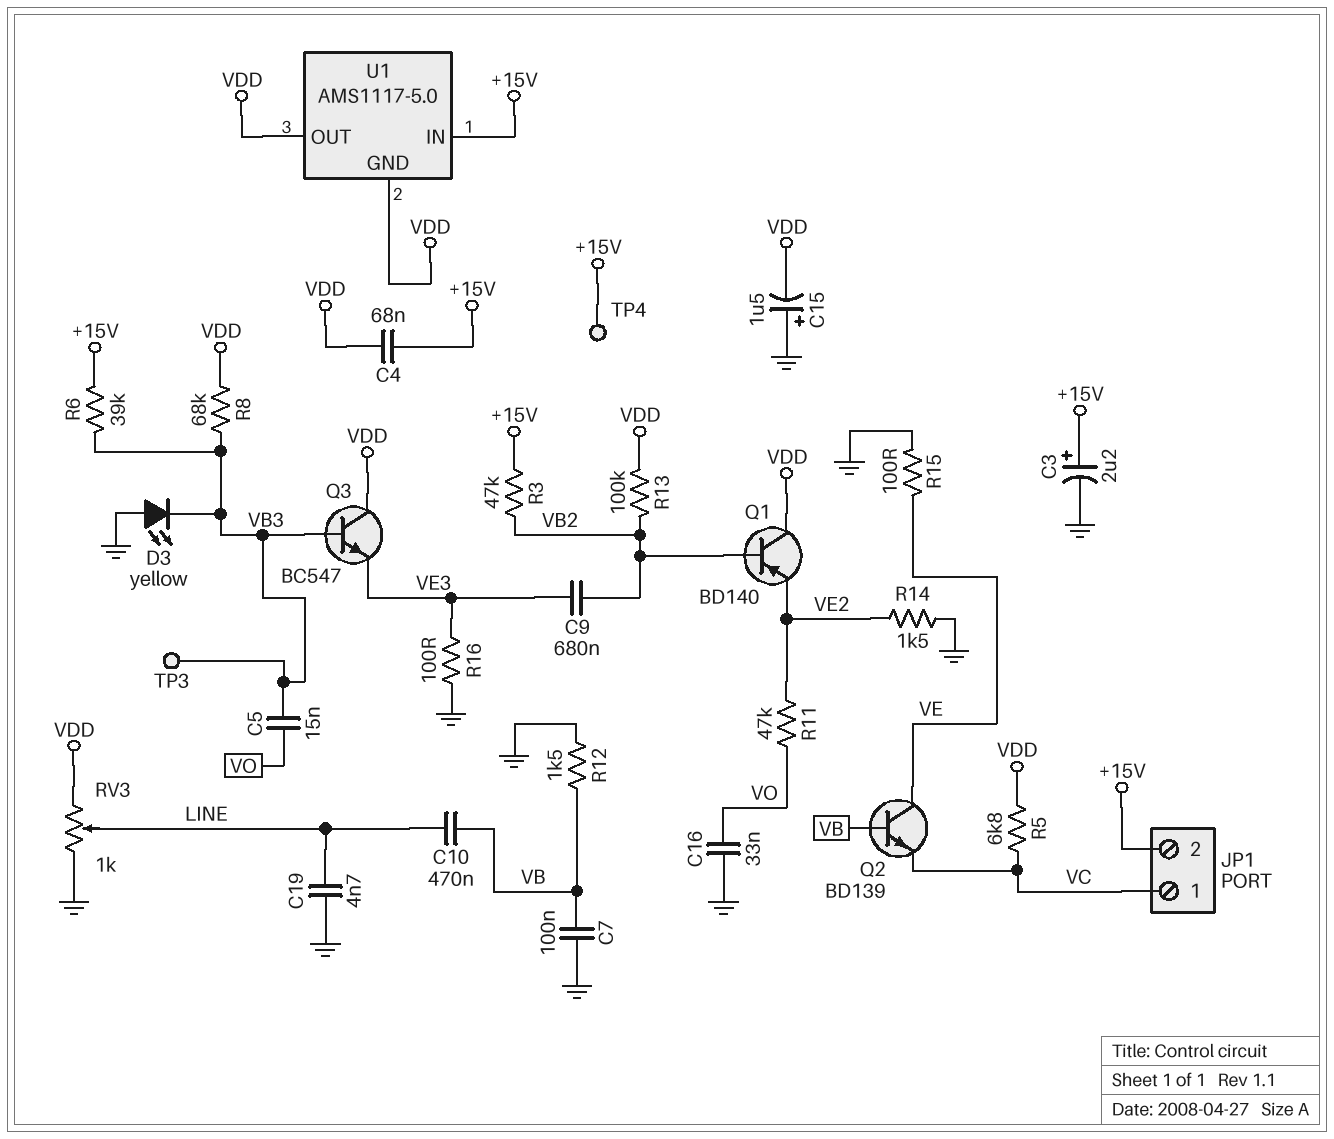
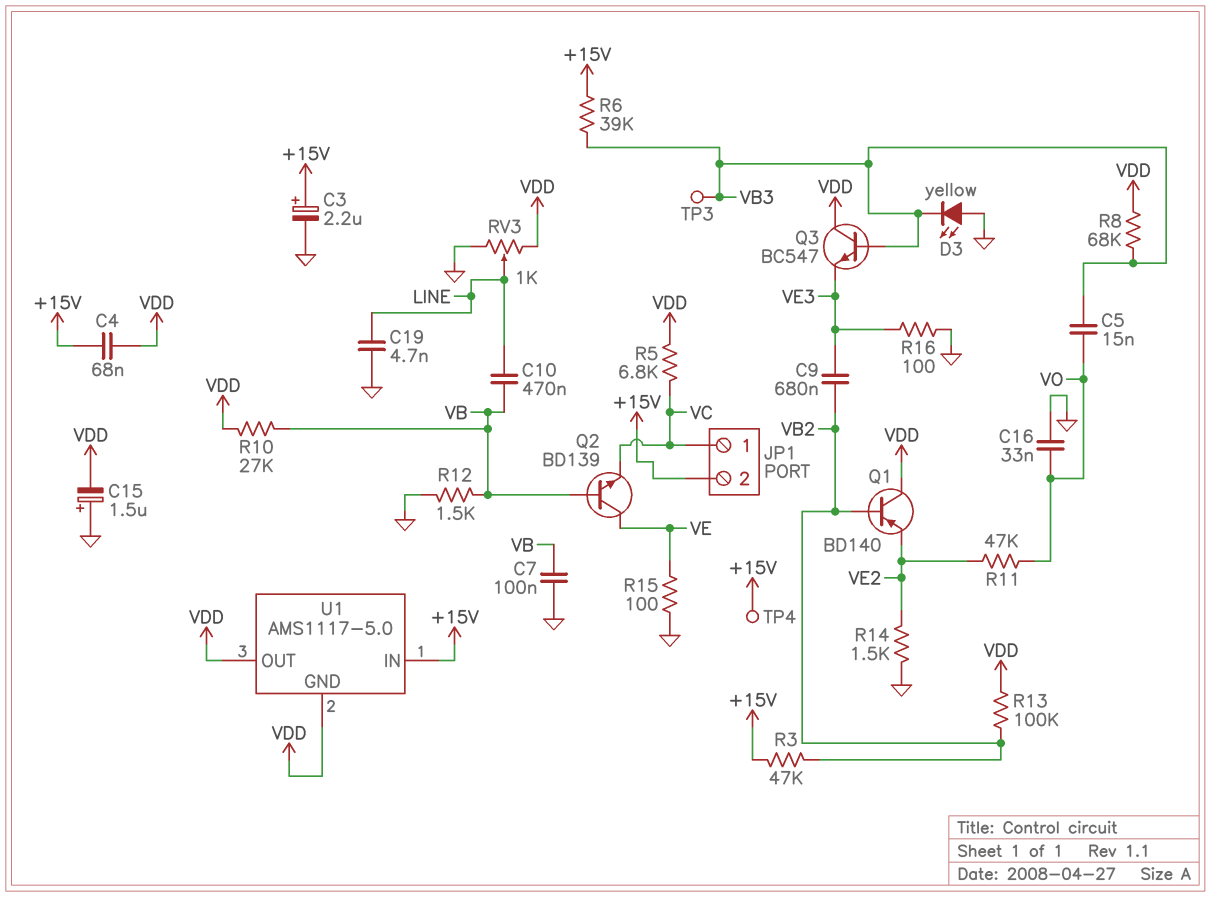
R10: none -> 27k (VB, VDD)

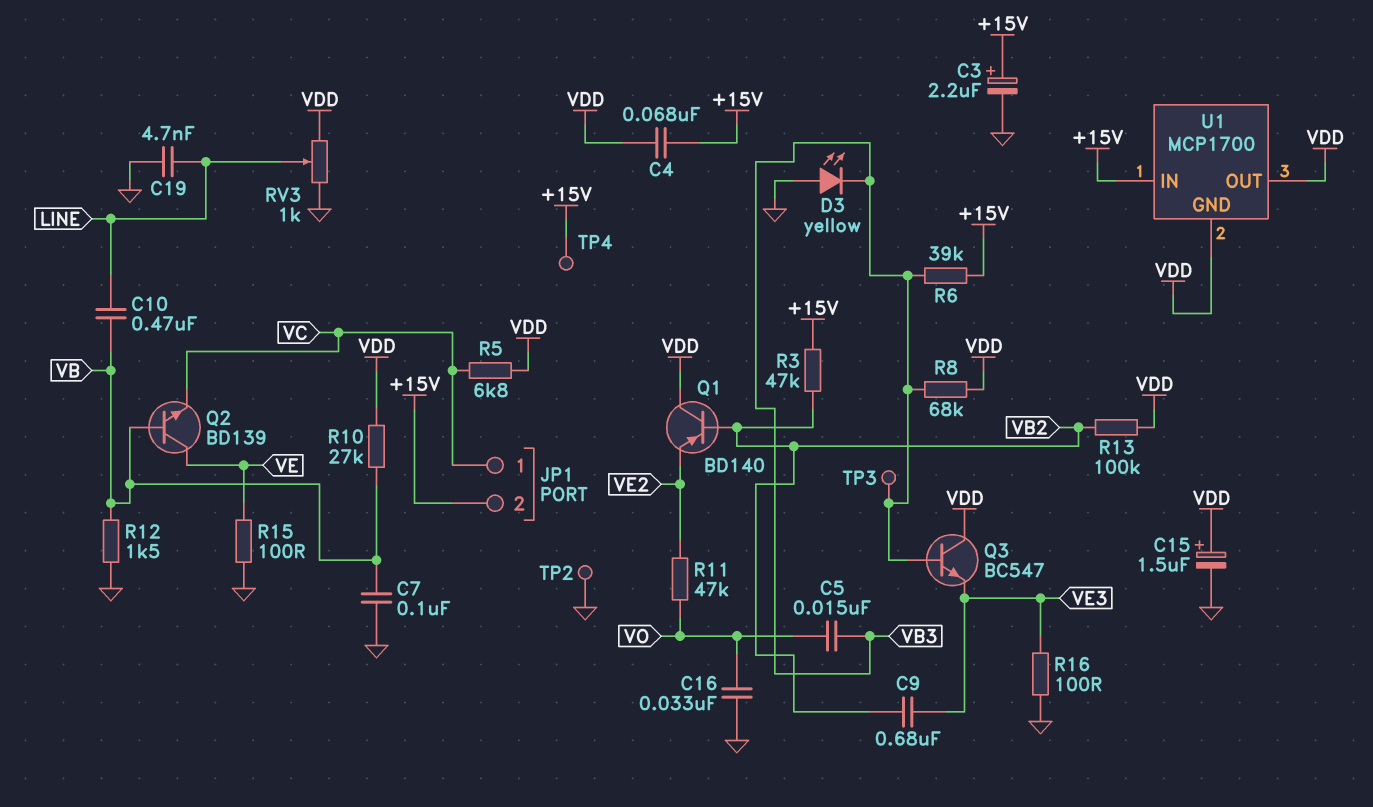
C15: 1.5uF (plus GND, minus VDD) -> 1.5uF (plus VDD, minus GND)
R14: 1.5k (GND, VE2) -> none
TP2: none -> test point (GND)
U1: AMS1117-5.0 -> MCP1700

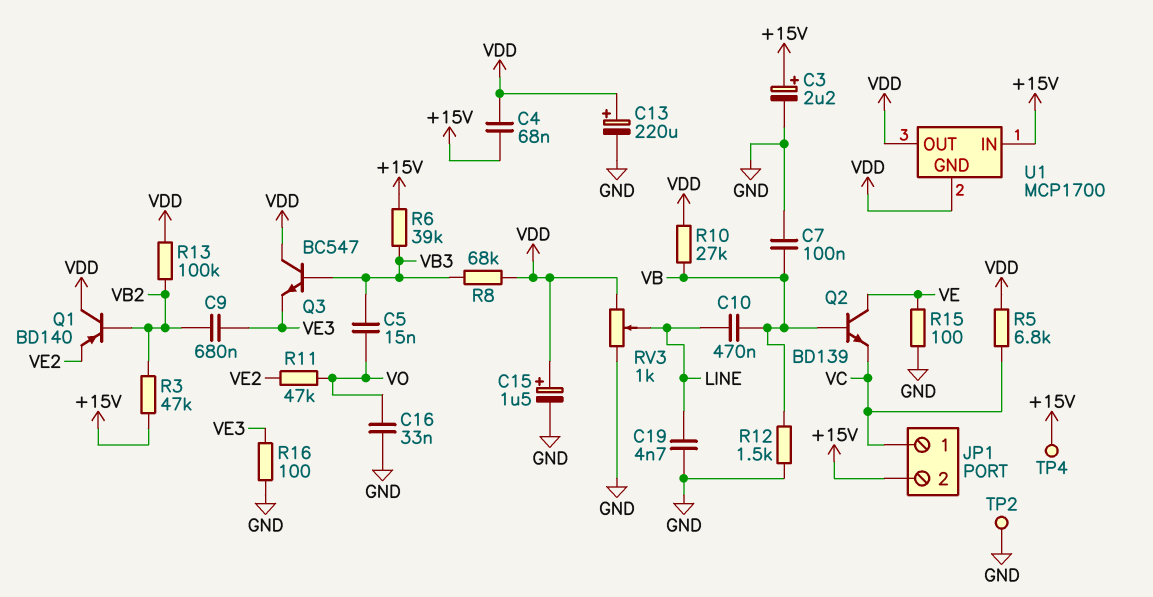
C13: none -> 220uF (plus VDD, minus GND)
D3: LED yellow (A GND, K VB3) -> none
TP3: test point (VB3) -> none

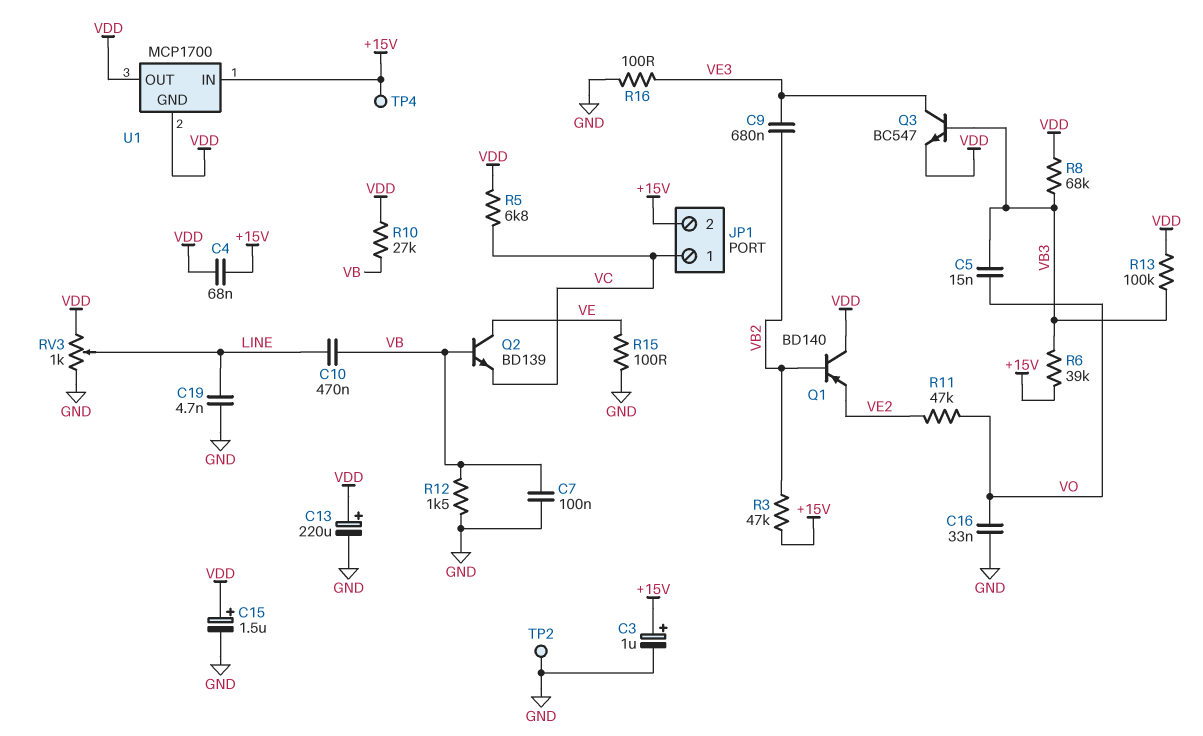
C3: 2.2uF (plus +15V, minus GND) -> 1uF (plus +15V, minus GND)
Q3: NPN BC547 (B VB3, C VDD, E VE3) -> NPN BC547 (B VB3, C VE3, E VDD)
R13: 100k (VB2, VDD) -> 100k (VB3, VDD)

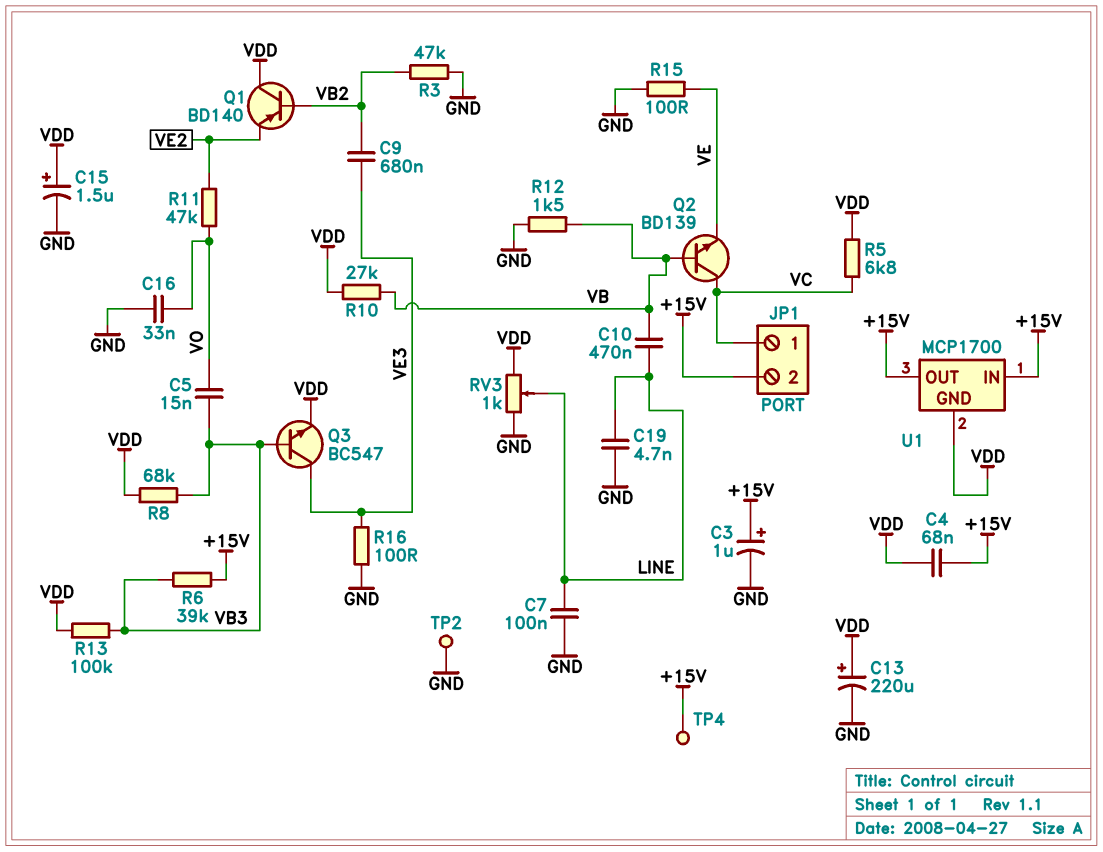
C7: 100nF (GND, VB) -> 100nF (GND, LINE)
Q2: NPN BD139 (B VB, C VE, E VC) -> NPN BD139 (B VB, C VC, E VE)
R3: 47k (+15V, VB2) -> 47k (GND, VB2)
U1 pin OUT: VDD -> +15V

